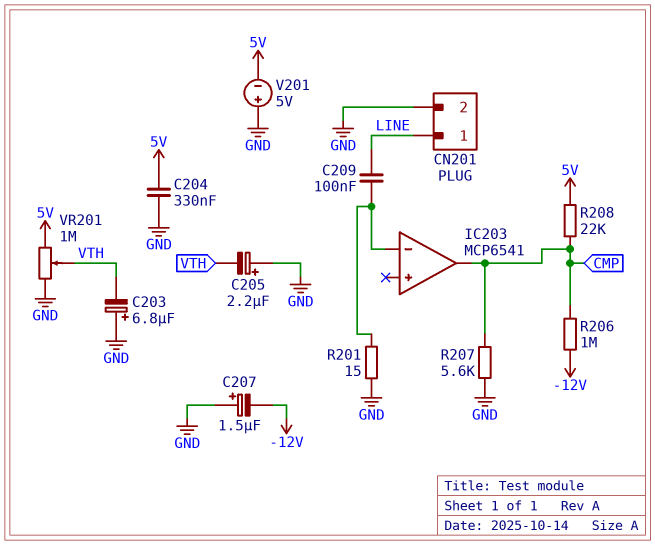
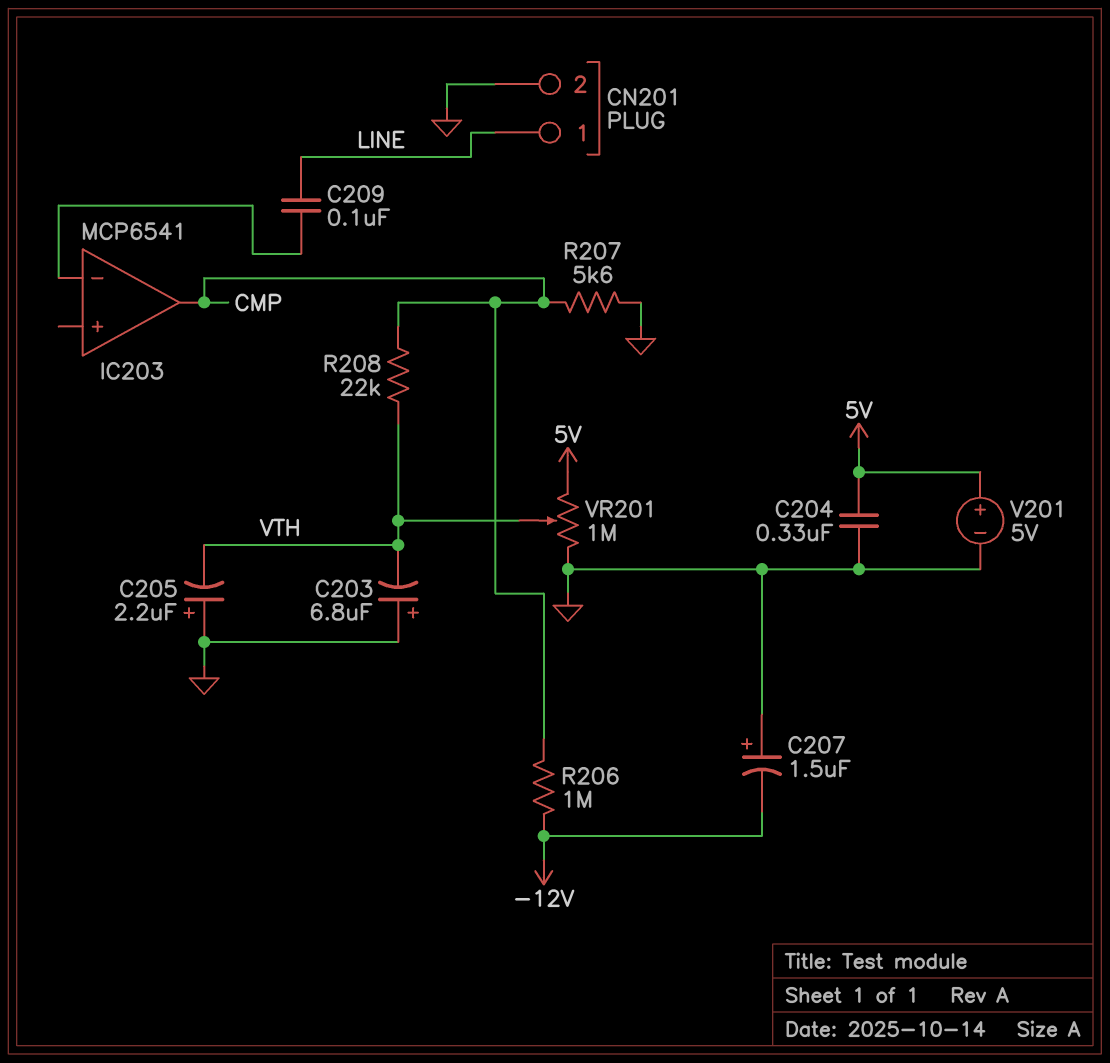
R201: 15 (GND, IC203/in-) -> none
R208: 22k (5V, CMP) -> 22k (CMP, VTH)
V201: 5V (plus GND, minus 5V) -> 5V (plus 5V, minus GND)

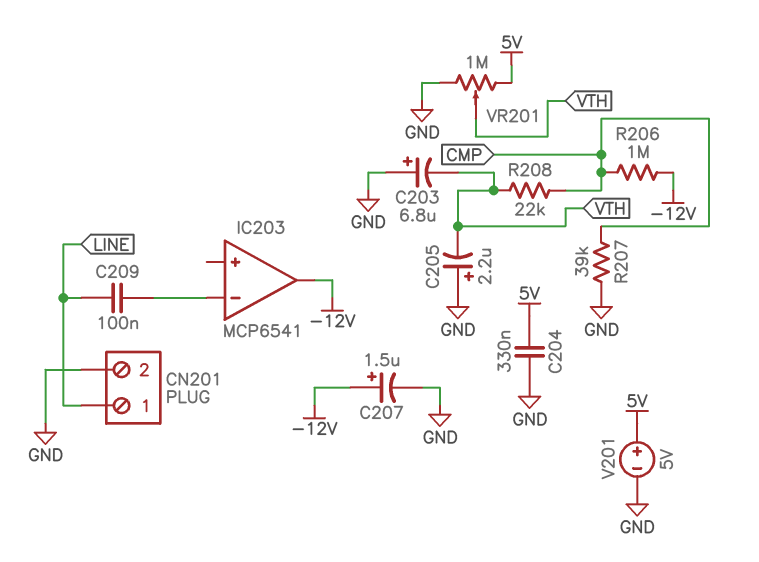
C207: 1.5uF (plus GND, minus -12V) -> 1.5uF (plus -12V, minus GND)
IC203 pin out: CMP -> -12V
R207: 5.6k (CMP, GND) -> 39k (CMP, GND)

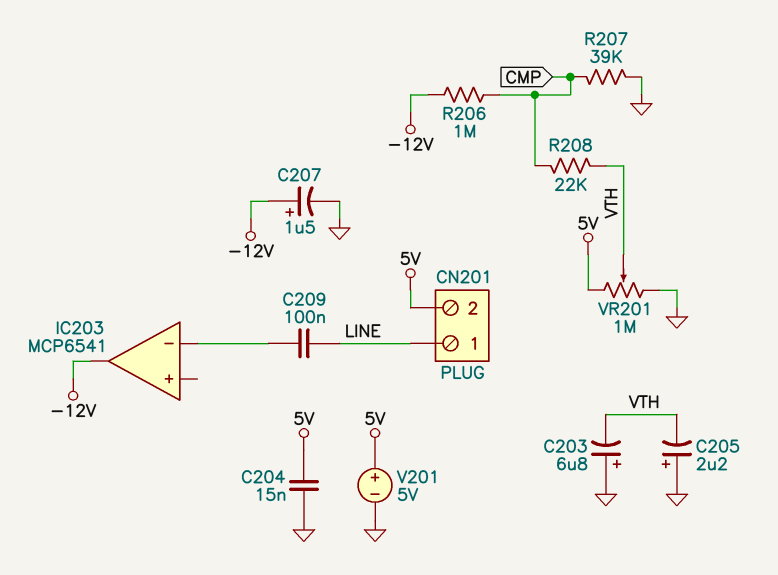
C204: 330nF (5V, GND) -> 15nF (5V, GND)
CN201 pin 2: GND -> 5V

